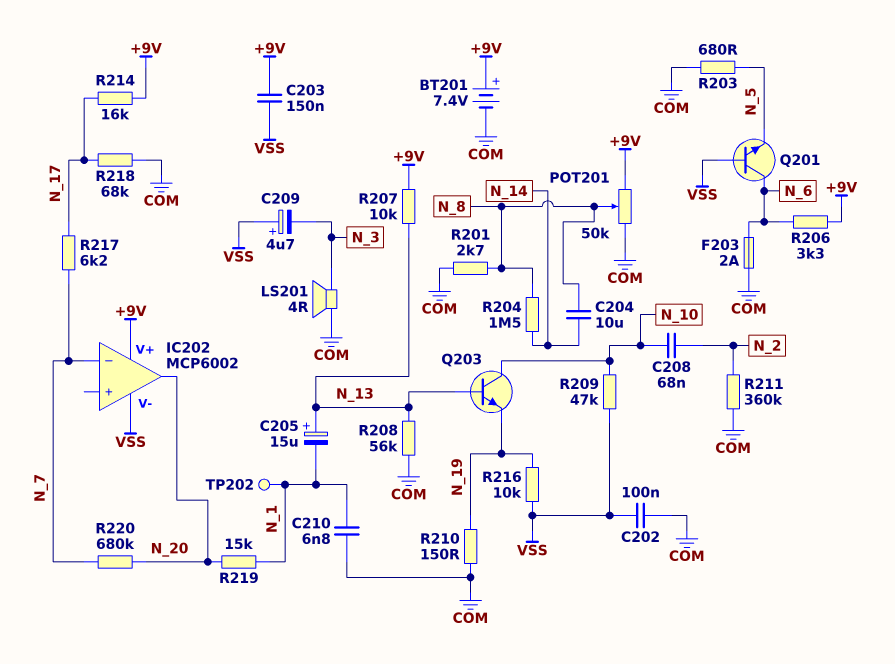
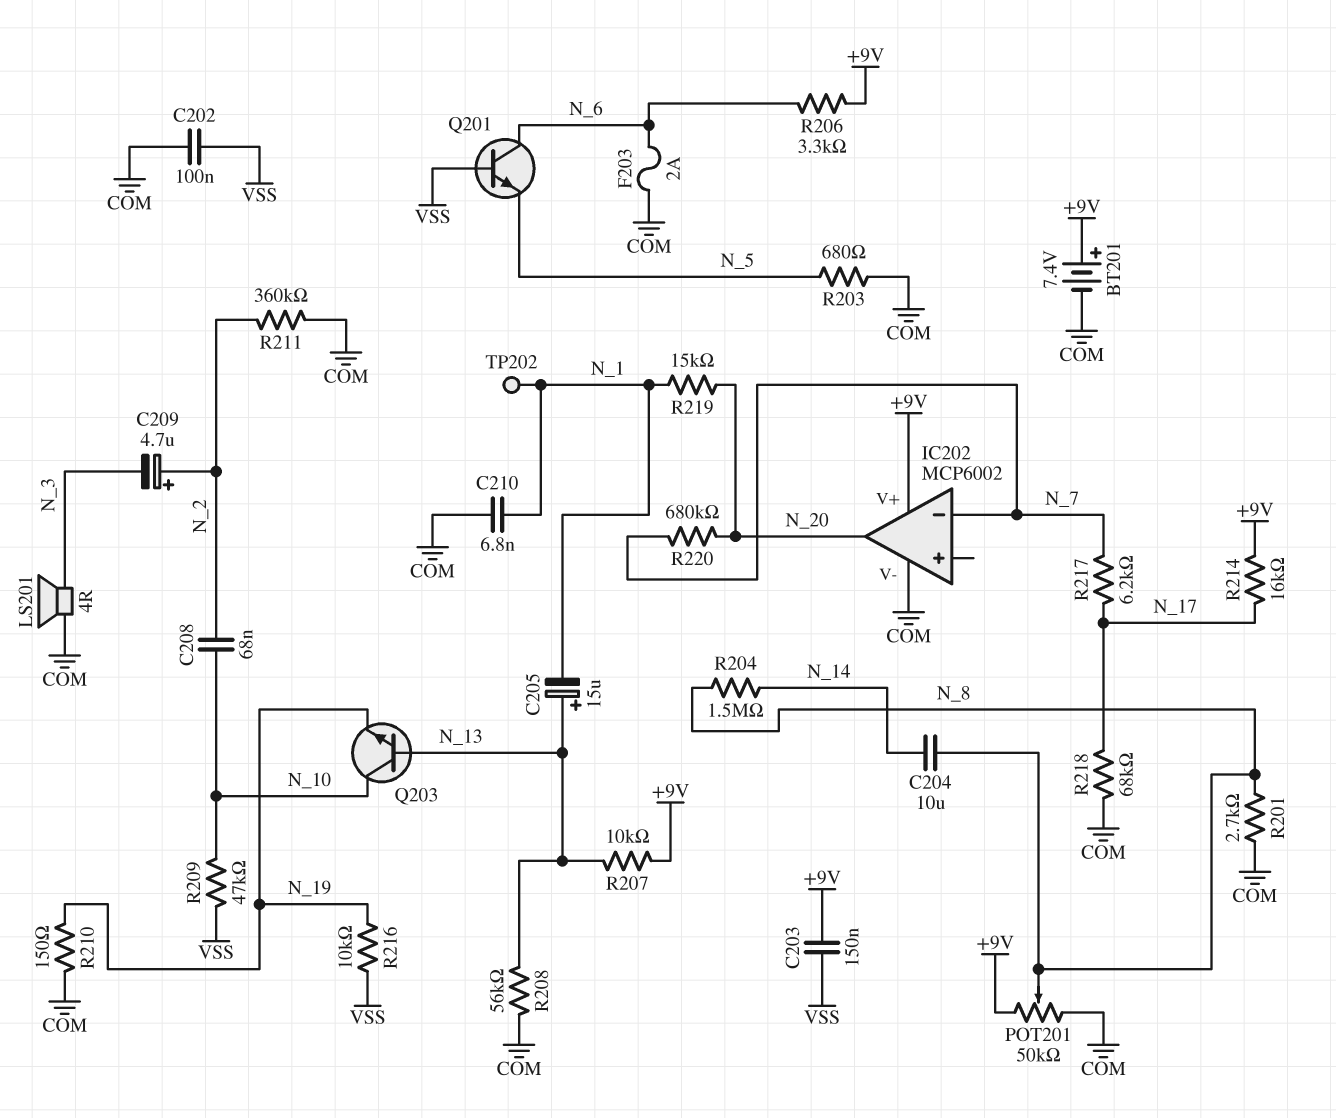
C209: 4.7uF (plus VSS, minus N_3) -> 4.7uF (plus N_2, minus N_3)
IC202 pin V-: VSS -> COM

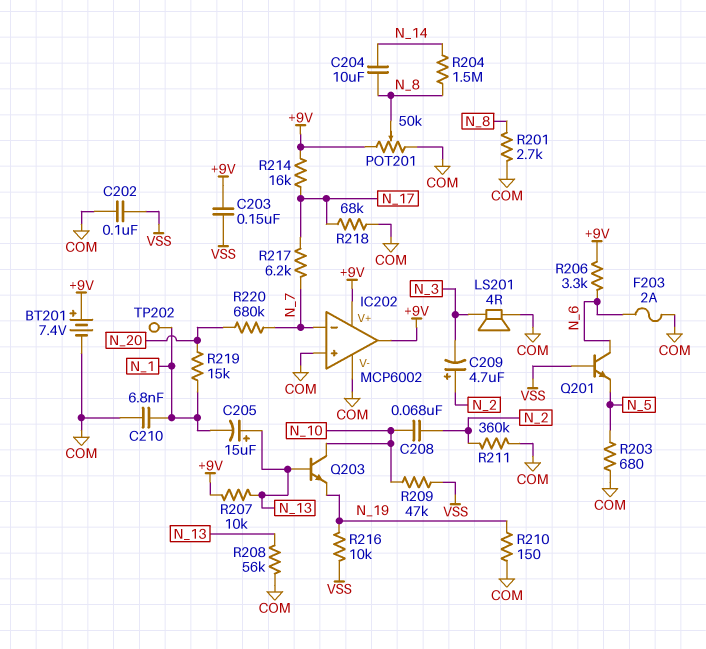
IC202 pin in+: none -> COM
IC202 pin out: N_20 -> +9V

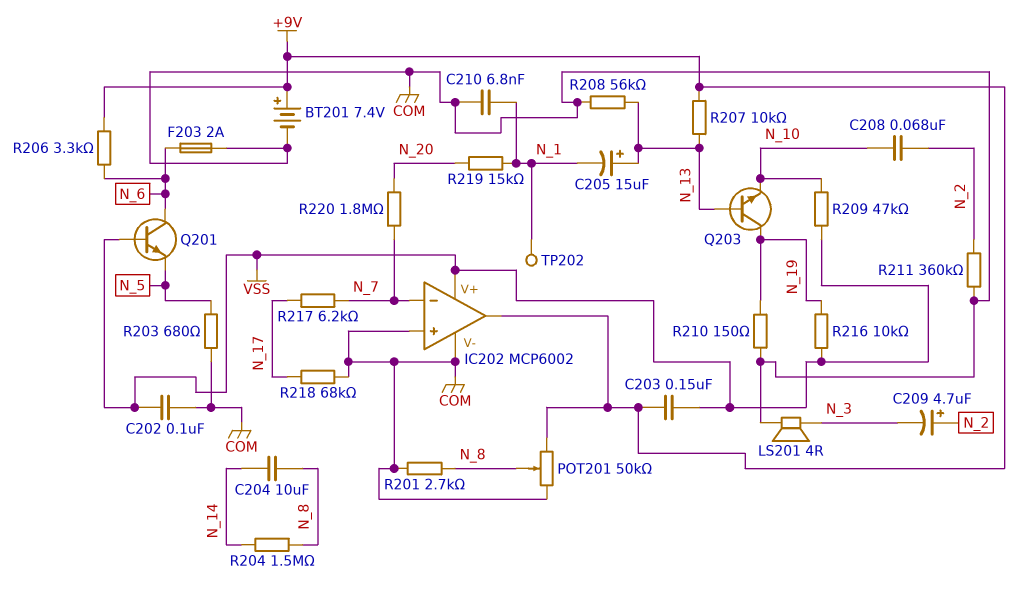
IC202 pin V+: +9V -> VSS
Q203: NPN (B N_13, C N_10, E N_19) -> NPN (B N_13, C N_19, E N_10)
R214: 16k (+9V, N_17) -> none
R220: 680k (N_7, N_20) -> 1.8M (N_7, N_20)

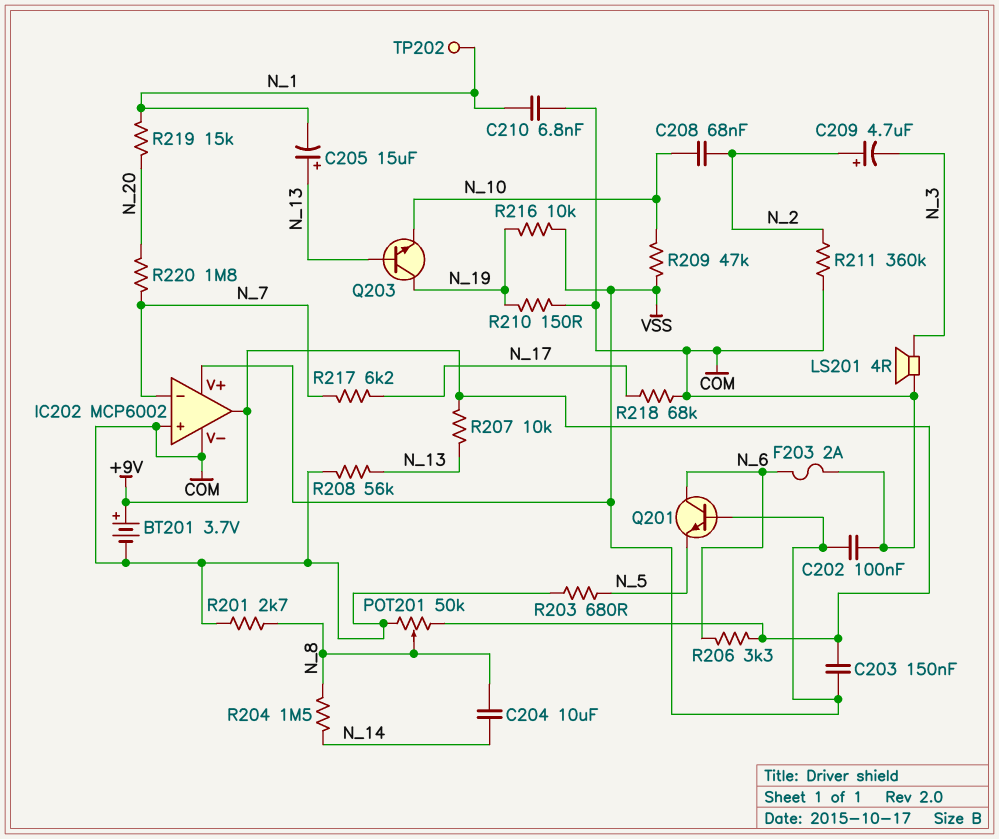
BT201: 7.4V (plus +9V, minus COM) -> 3.7V (plus +9V, minus COM)

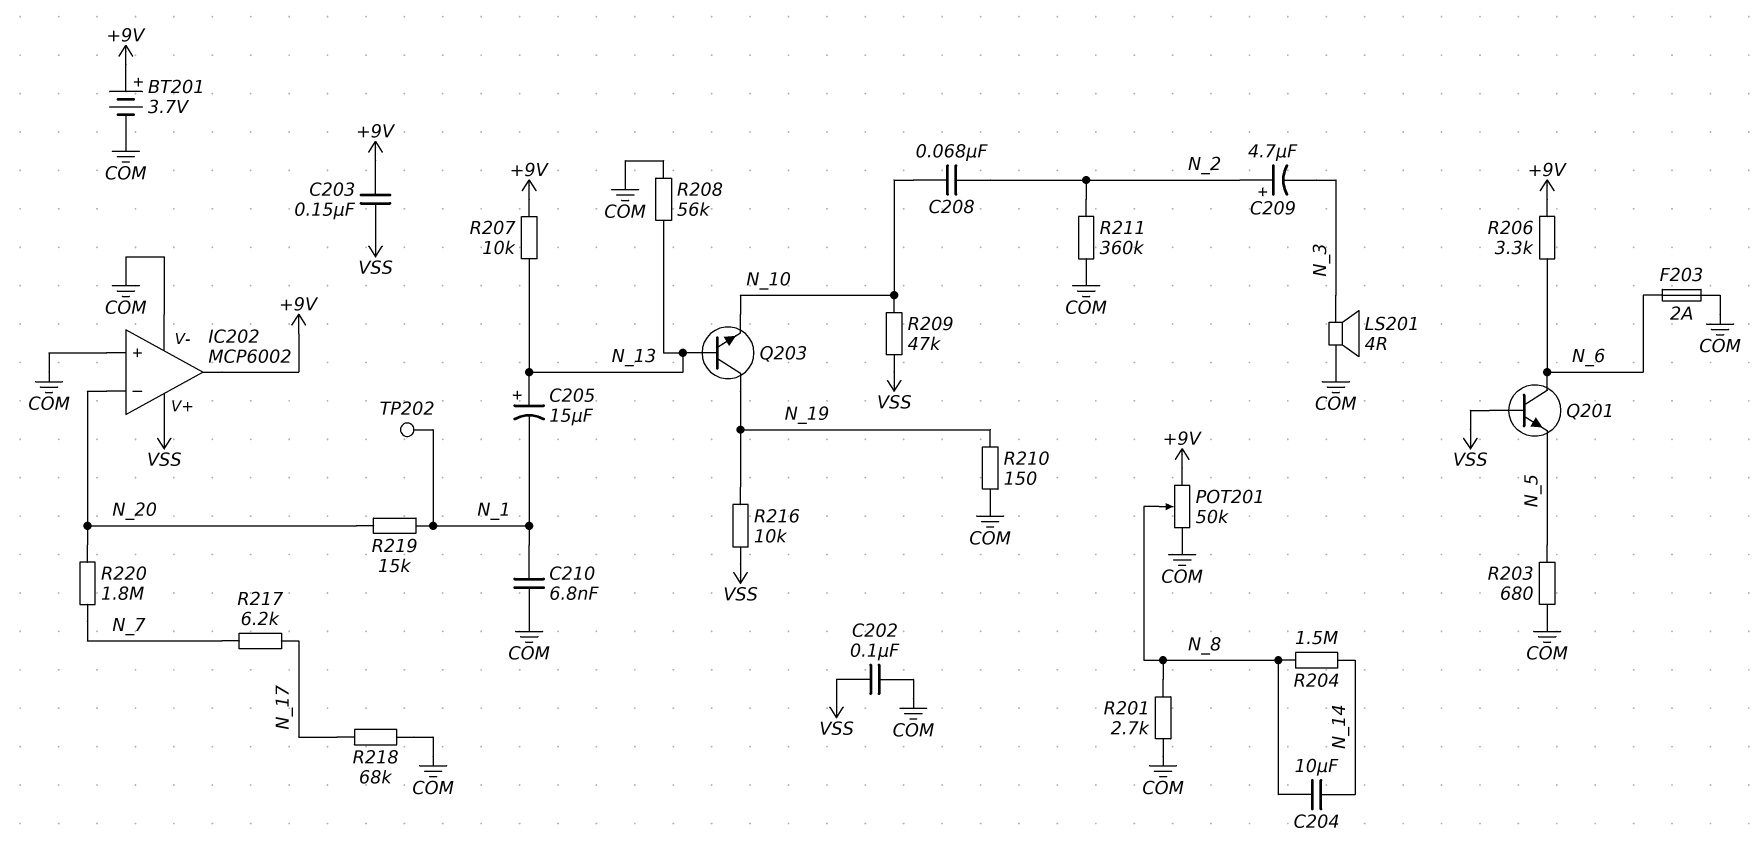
IC202 pin in-: N_7 -> N_20

